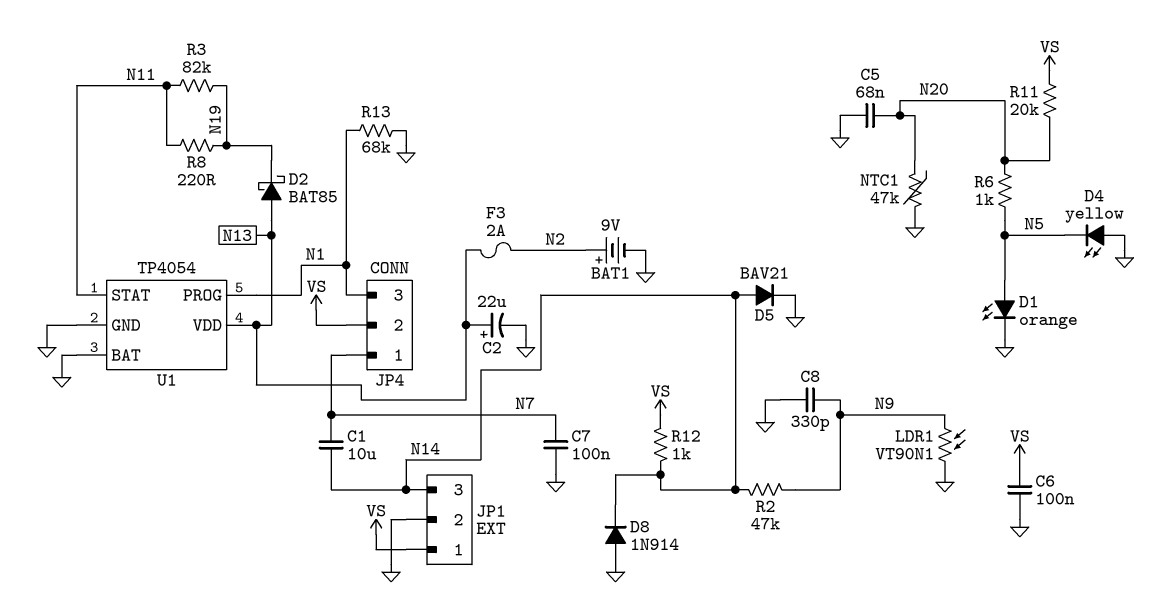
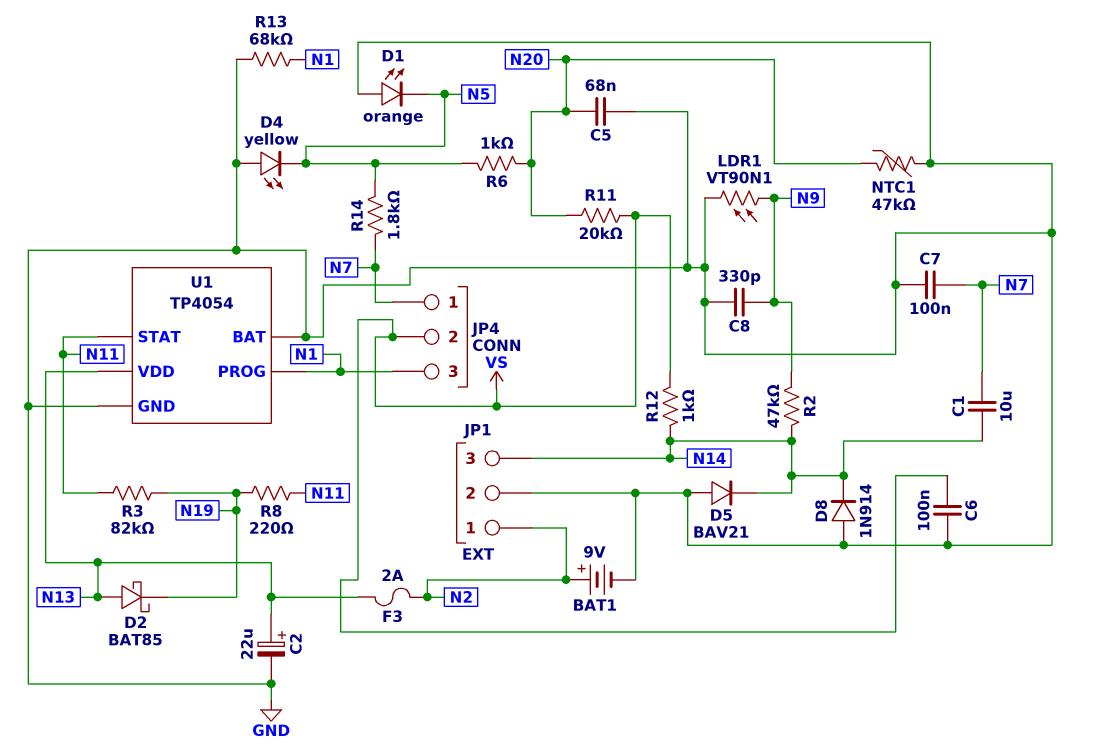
D1: LED orange (A N5, K GND) -> LED orange (A GND, K N5)
D5: diode BAV21 (A N14, K GND) -> diode BAV21 (A GND, K N14)
JP1 pin 1: VS -> N2
R14: none -> 1.8k (N5, N7)

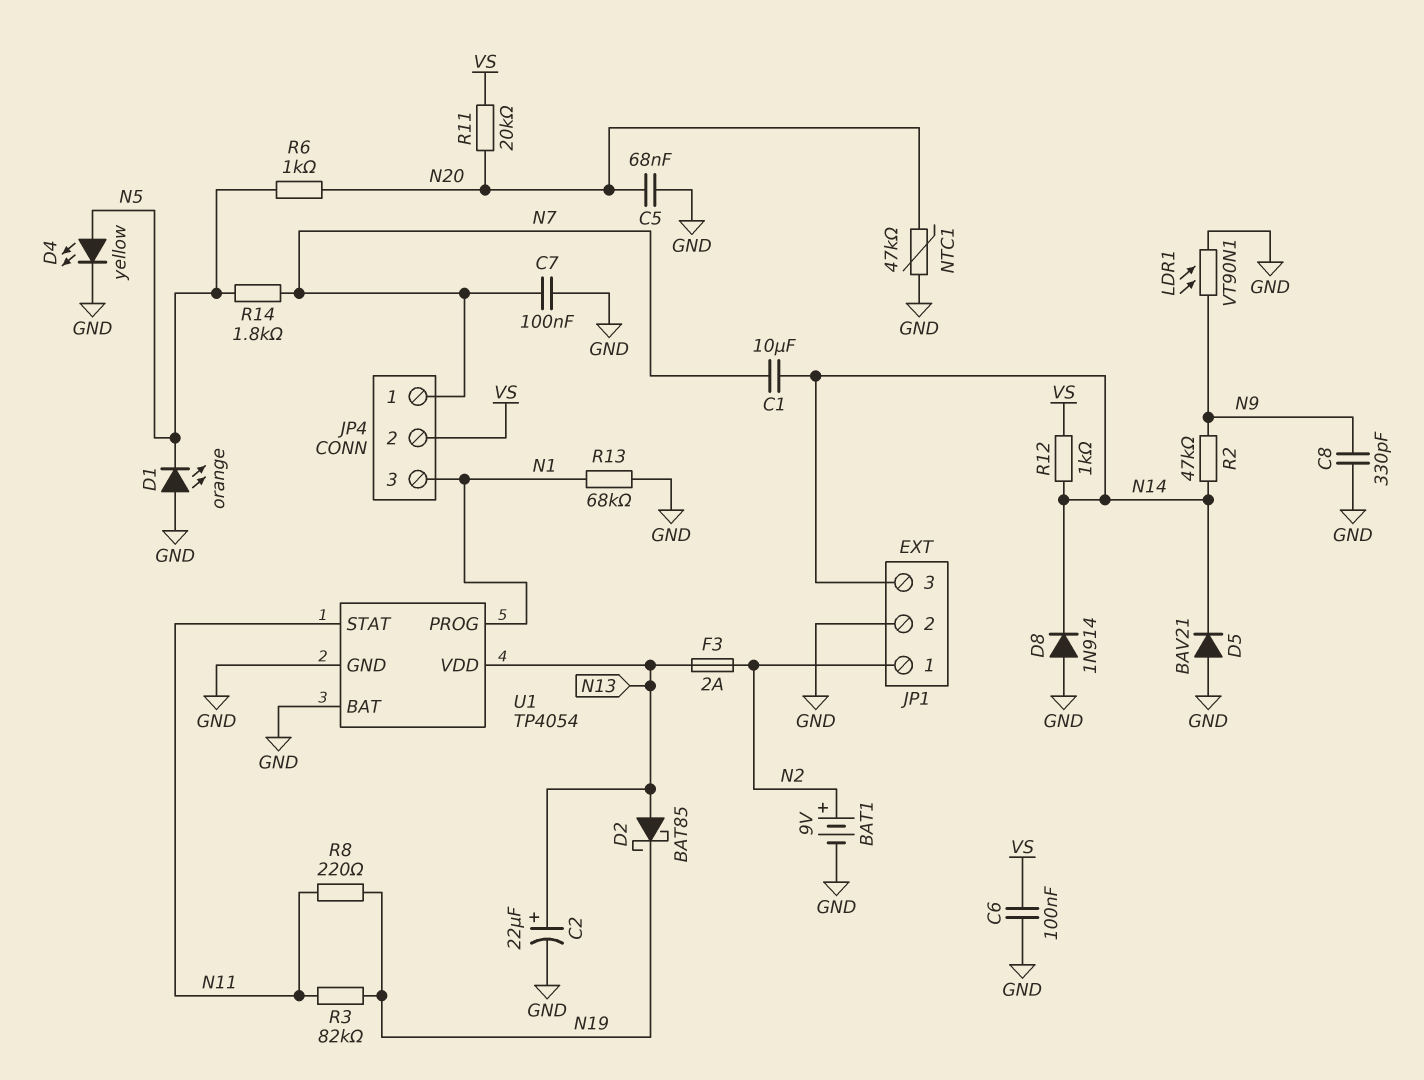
D4: LED yellow (A GND, K N5) -> LED yellow (A N5, K GND)

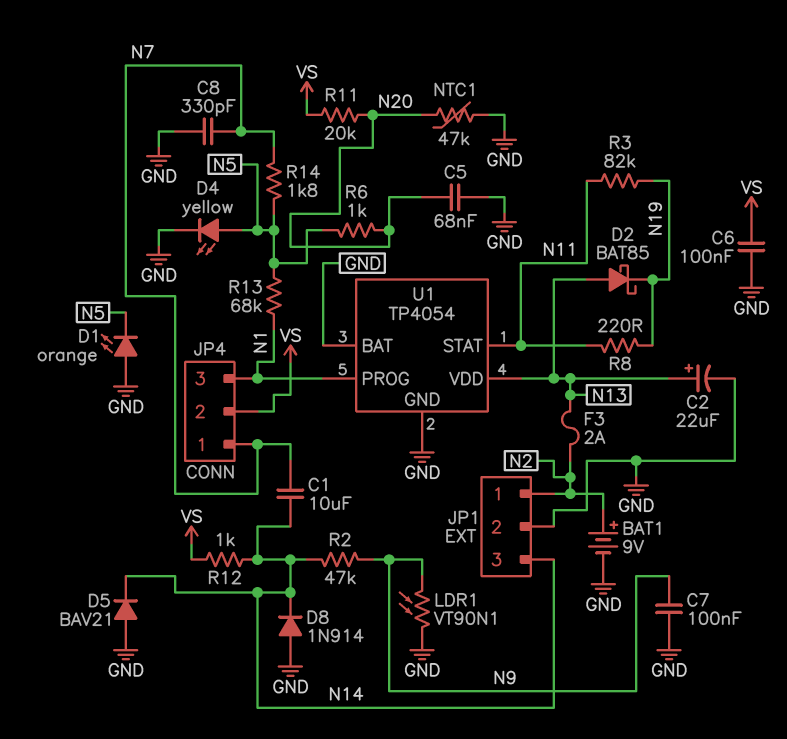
C7: 100nF (GND, N7) -> 100nF (GND, N9)
C8: 330pF (GND, N9) -> 330pF (GND, N7)
R13: 68k (GND, N1) -> 68k (N1, N5)

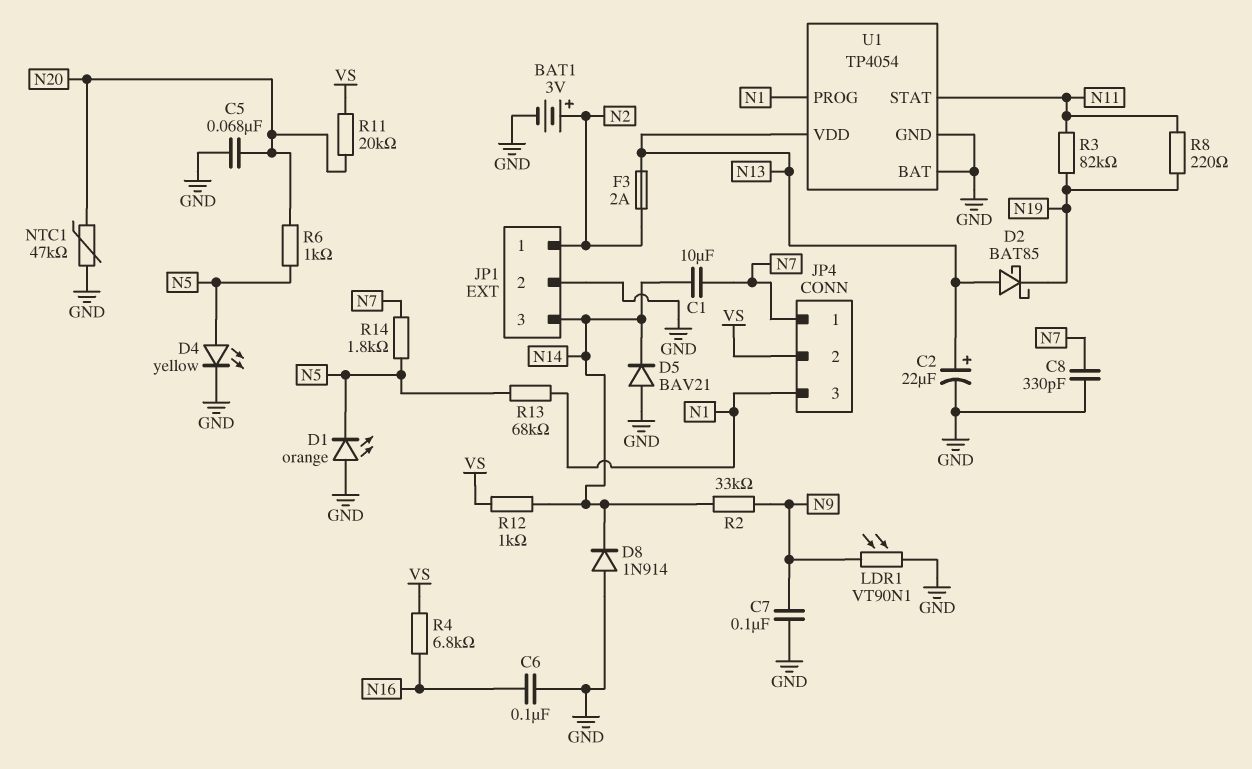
BAT1: 9V (plus N2, minus GND) -> 3V (plus N2, minus GND)
C6: 100nF (GND, VS) -> 100nF (GND, N16)
R2: 47k (N9, N14) -> 33k (N9, N14)
R4: none -> 6.8k (N16, VS)

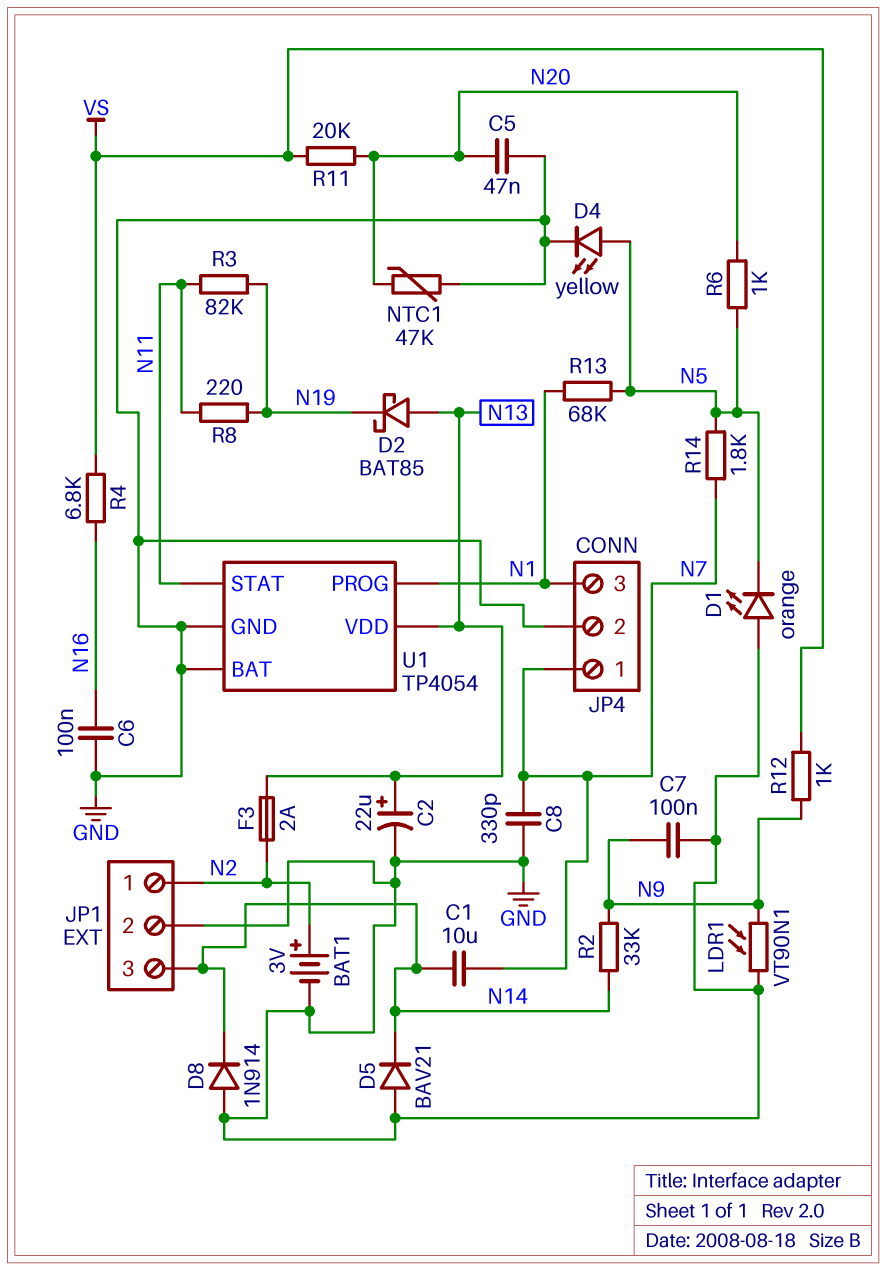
C5: 68nF (GND, N20) -> 47nF (GND, N20)
JP4 pin 2: VS -> GND
R12: 1k (N14, VS) -> 1k (N9, VS)

